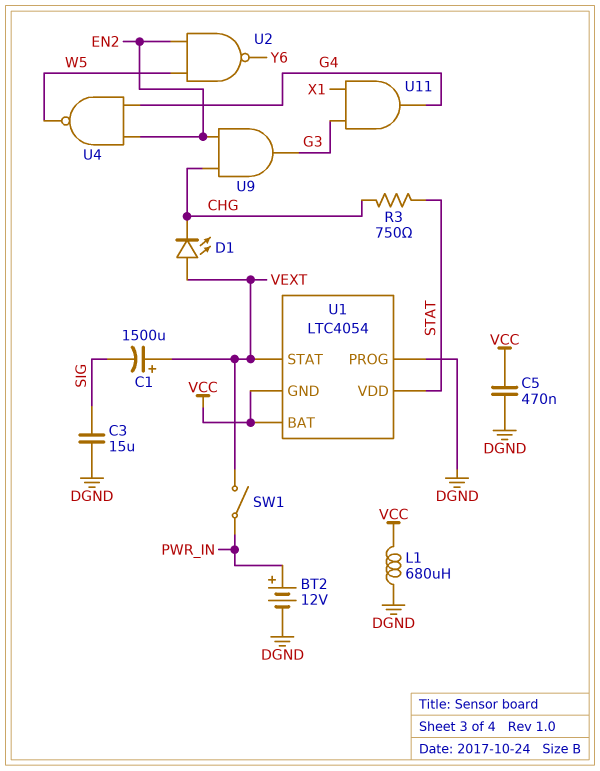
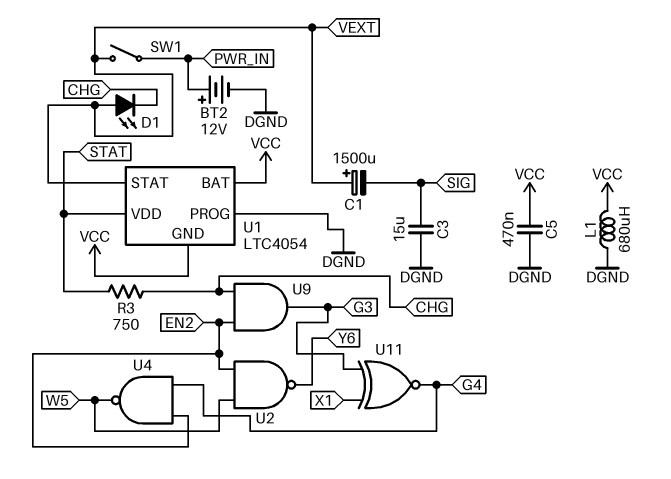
U11: AND (in G3, in X1, out G4) -> XNOR (in G3, in X1, out G4)

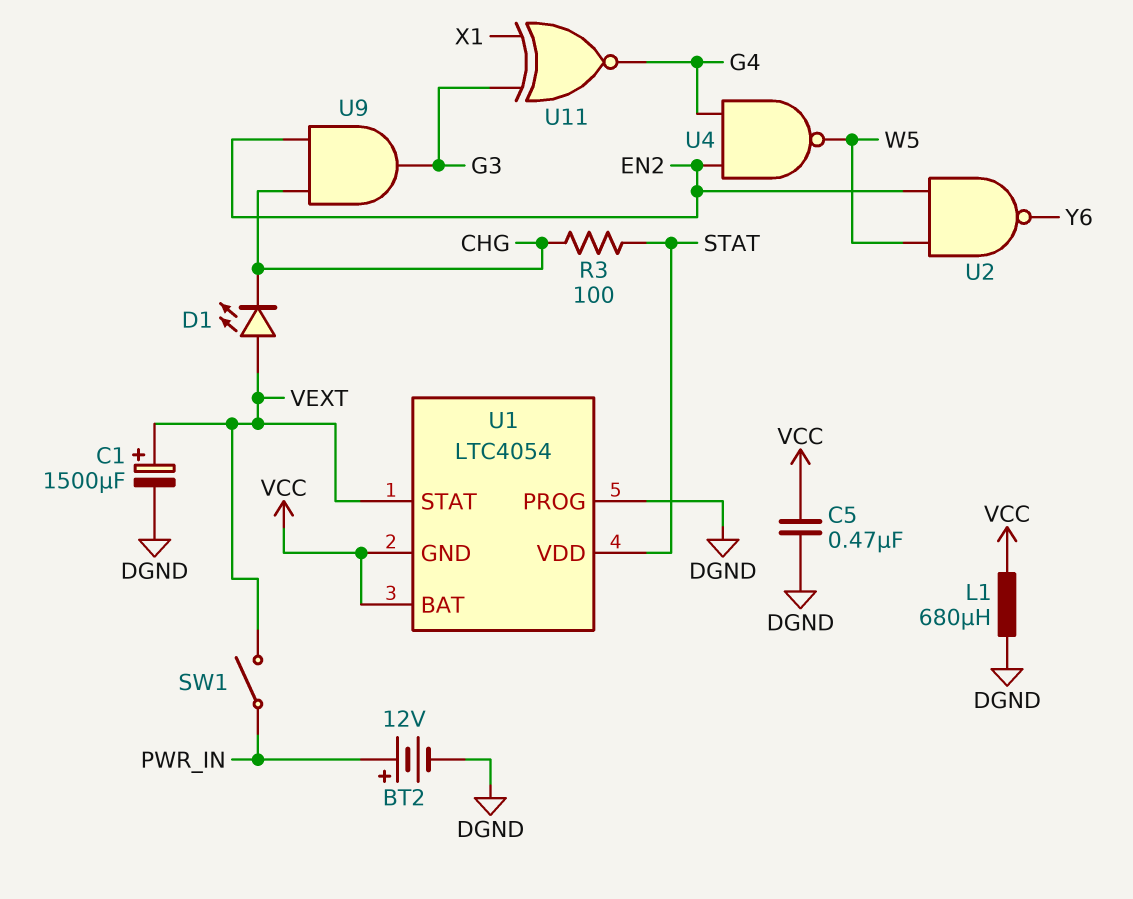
C1: 1500uF (plus VEXT, minus SIG) -> 1500uF (plus VEXT, minus DGND)
C3: 15uF (DGND, SIG) -> none
R3: 750 (CHG, STAT) -> 100 (CHG, STAT)

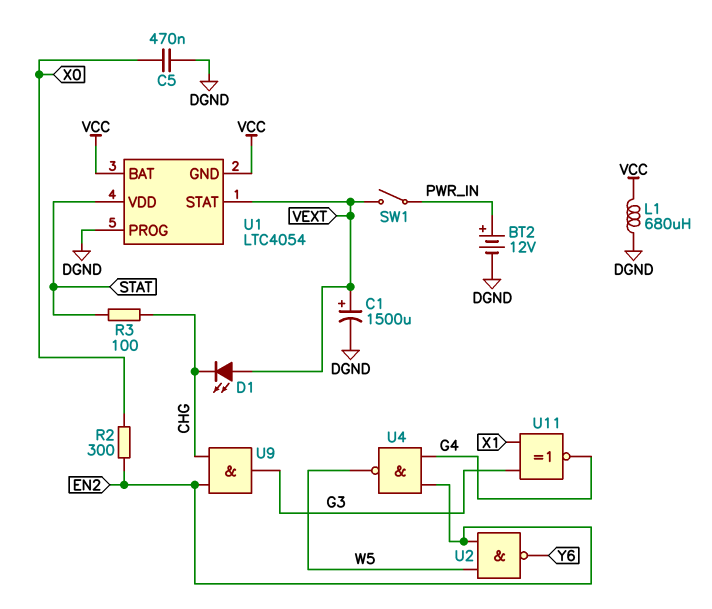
C5: 470nF (DGND, VCC) -> 470nF (DGND, X0)
R2: none -> 300 (EN2, X0)

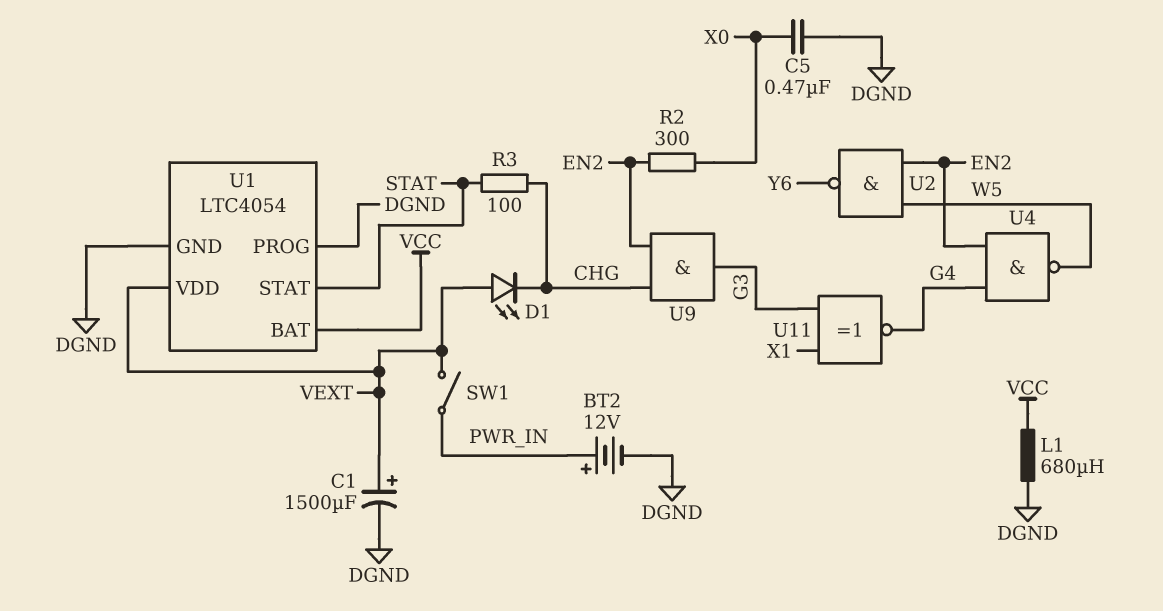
U1 pin GND: VCC -> DGND
U1 pin STAT: VEXT -> STAT
U1 pin VDD: STAT -> VEXT

